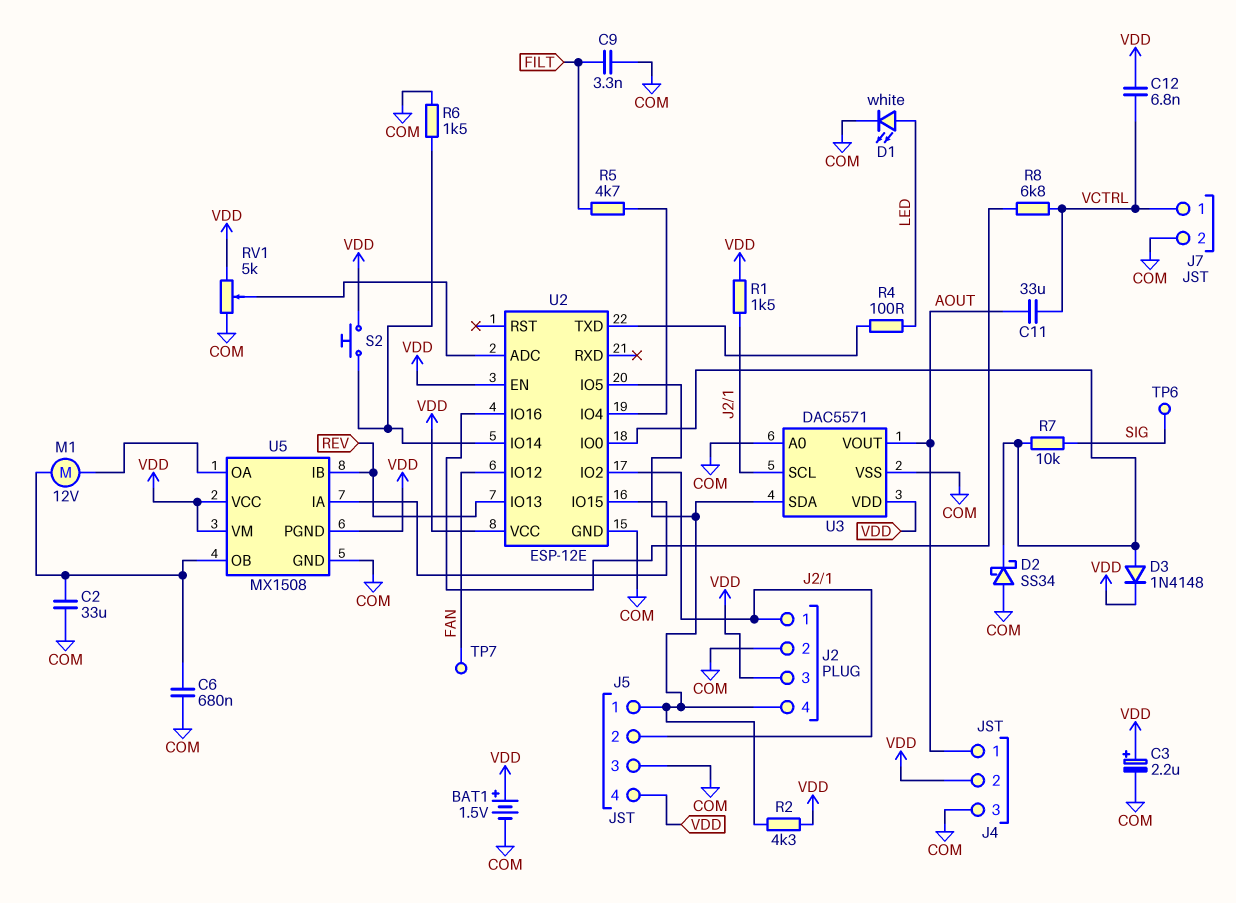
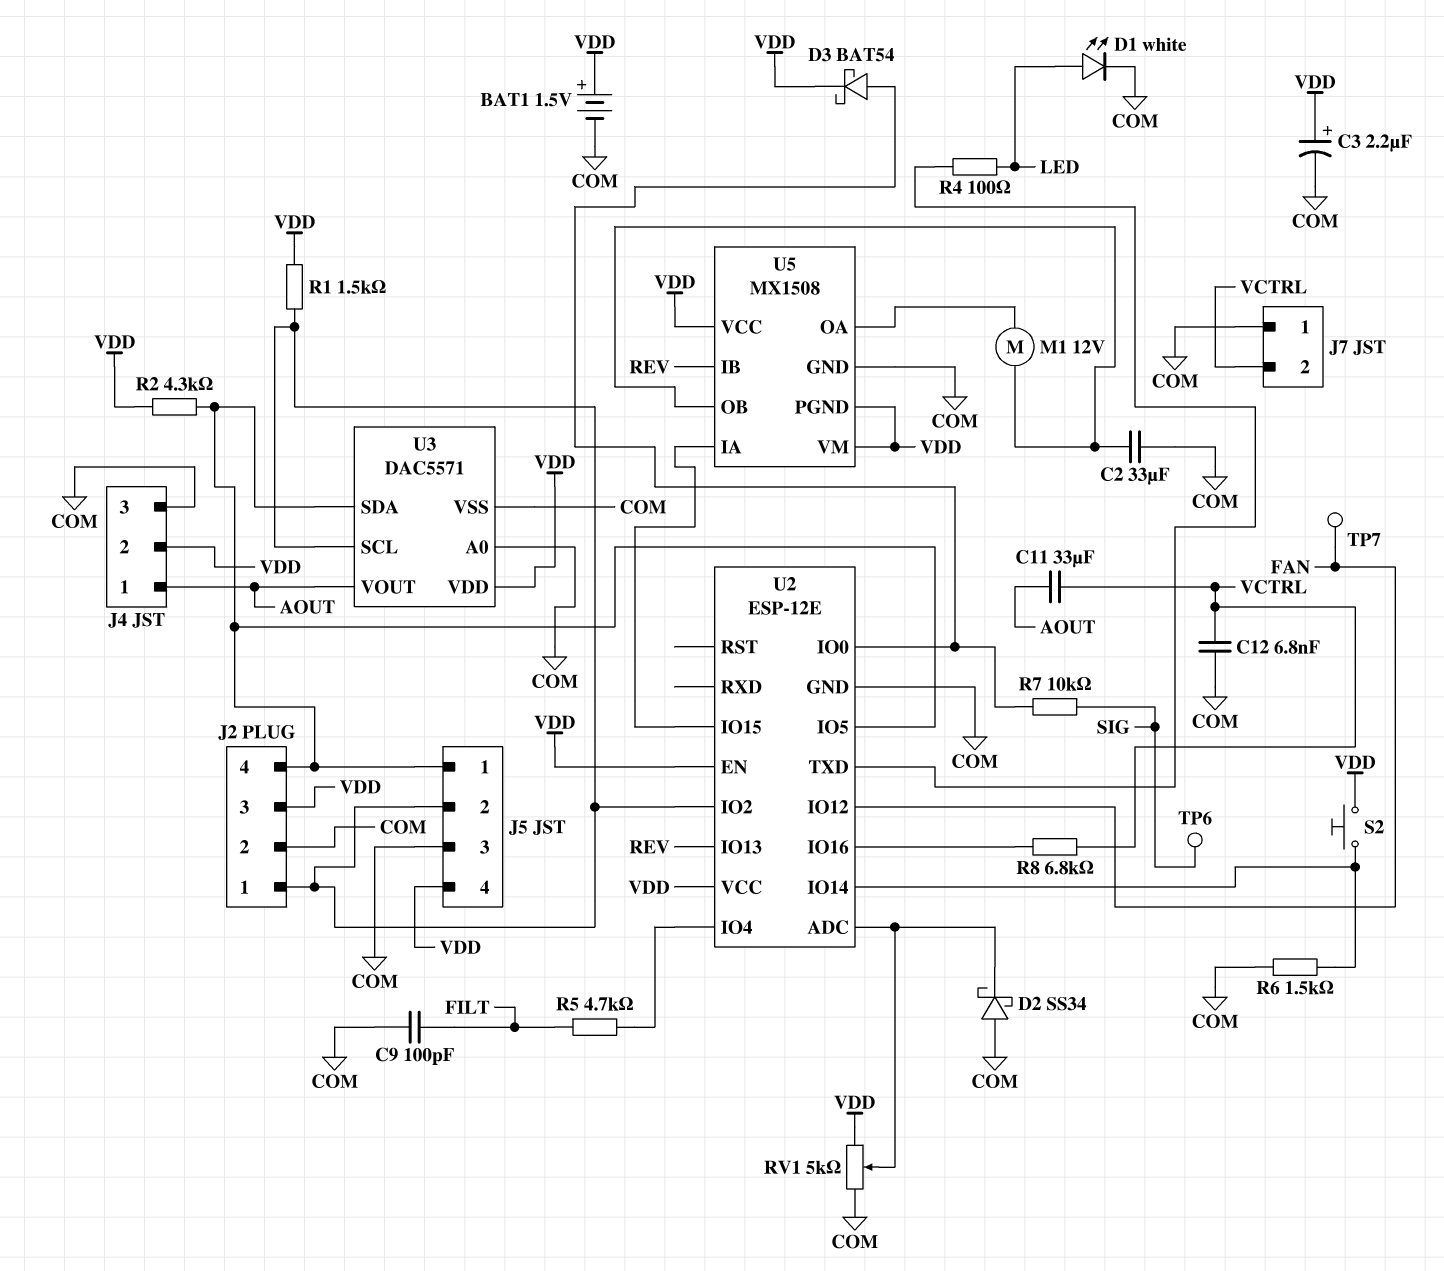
C6: 680nF (COM, U5/OB) -> none
C9: 3.3nF (COM, FILT) -> 100pF (COM, FILT)
C12: 6.8nF (VCTRL, VDD) -> 6.8nF (COM, VCTRL)
D2: schottky SS34 (A COM, K U2/IO0) -> schottky SS34 (A COM, K U2/ADC)
D3: diode 1N4148 (A U2/IO0, K VDD) -> schottky BAT54 (A U2/IO0, K VDD)
J7 pin 1: VCTRL -> COM
J7 pin 2: COM -> VCTRL

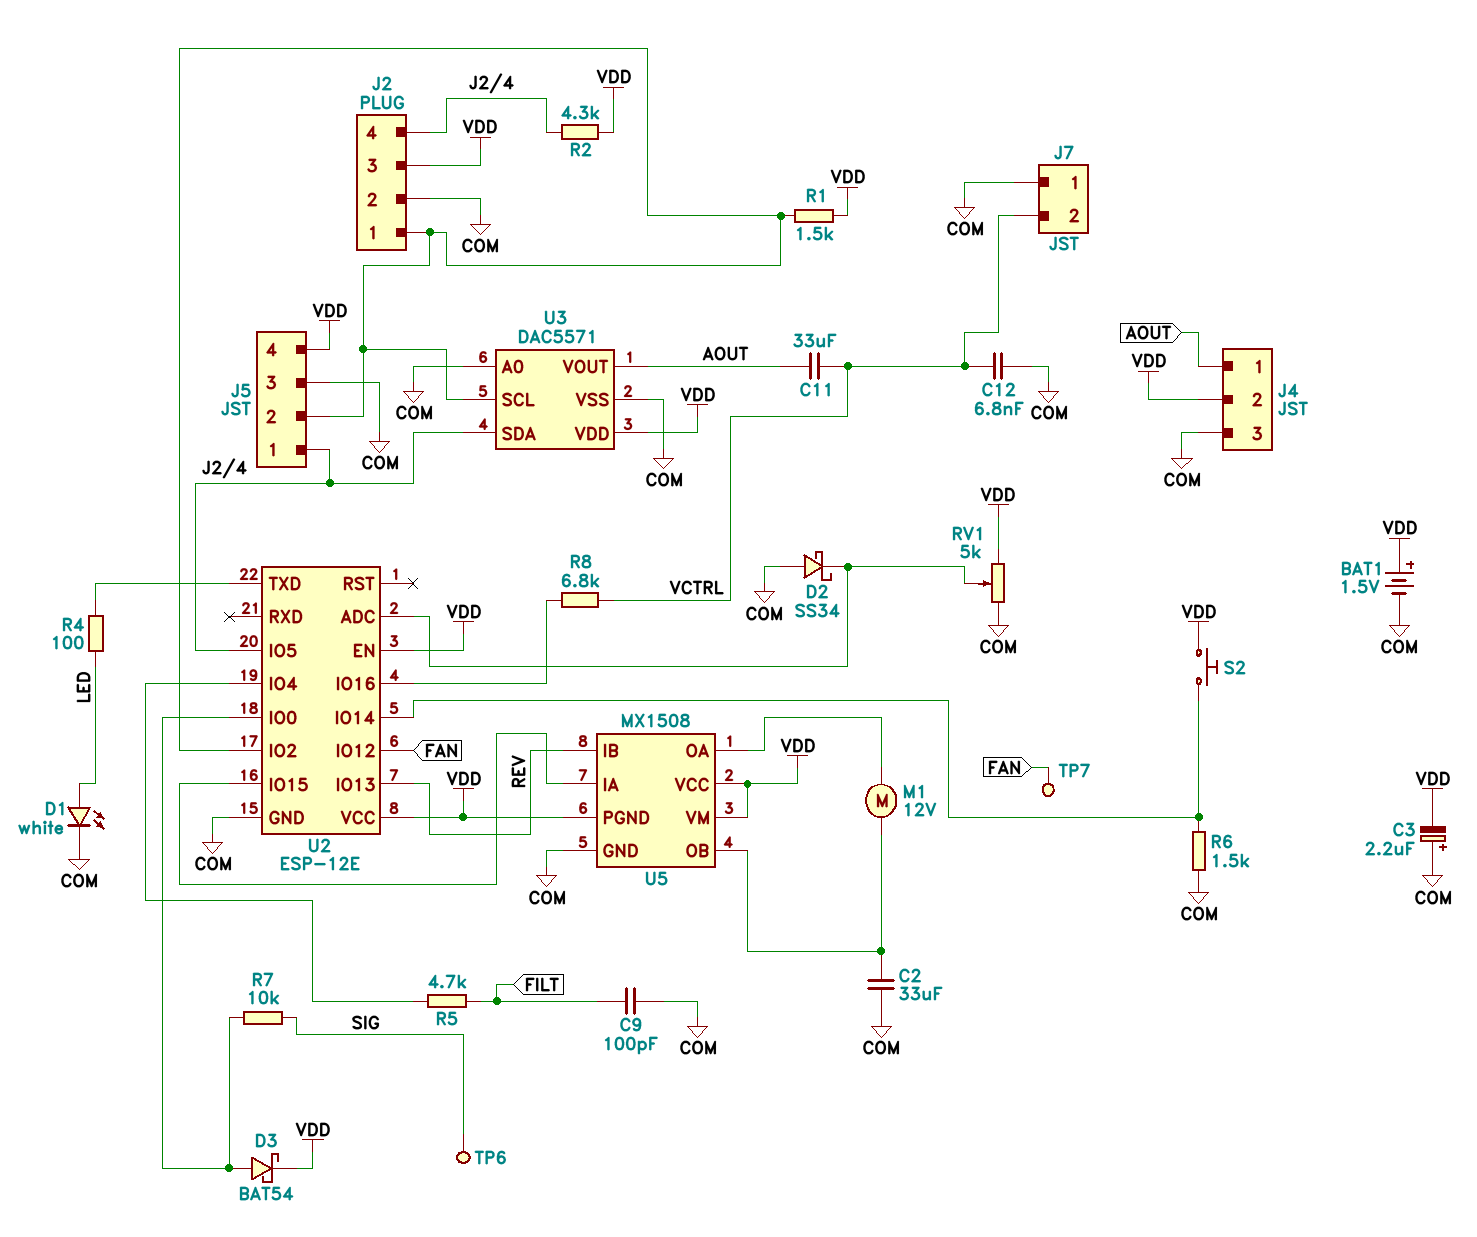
C3: 2.2uF (plus VDD, minus COM) -> 2.2uF (plus COM, minus VDD)

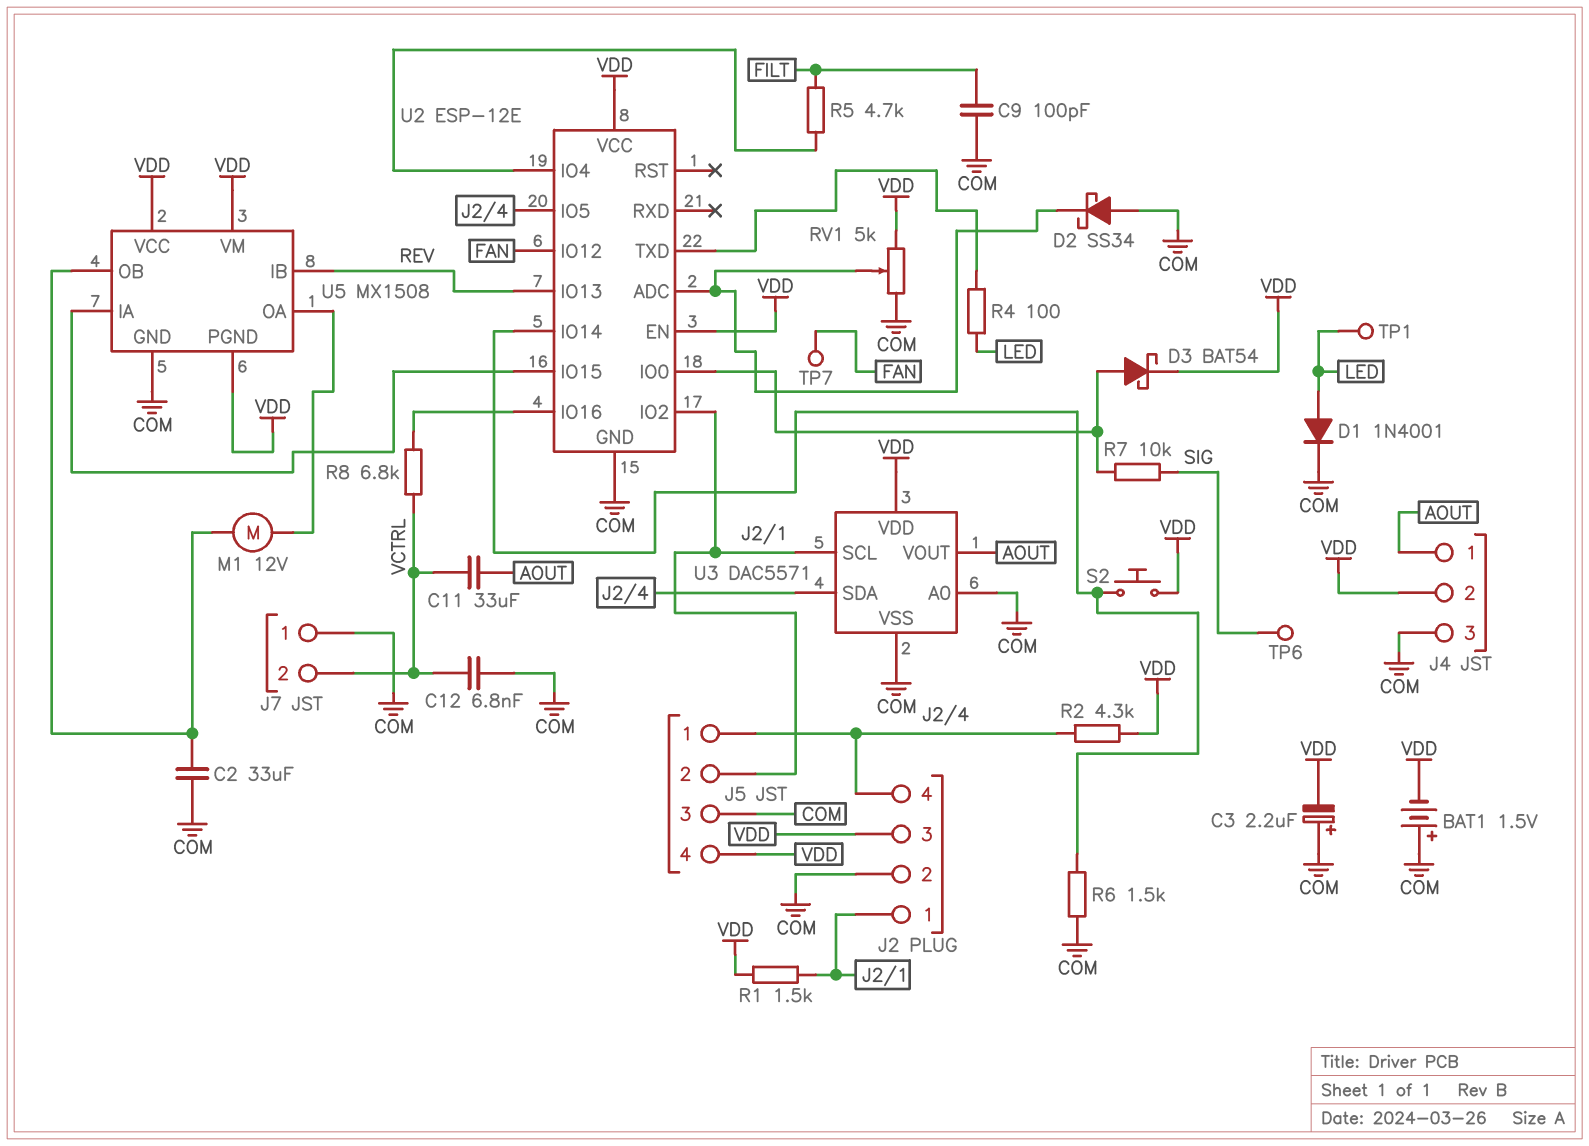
BAT1: 1.5V (plus VDD, minus COM) -> 1.5V (plus COM, minus VDD)
D1: LED white (A LED, K COM) -> diode 1N4001 (A LED, K COM)
TP1: none -> test point (LED)

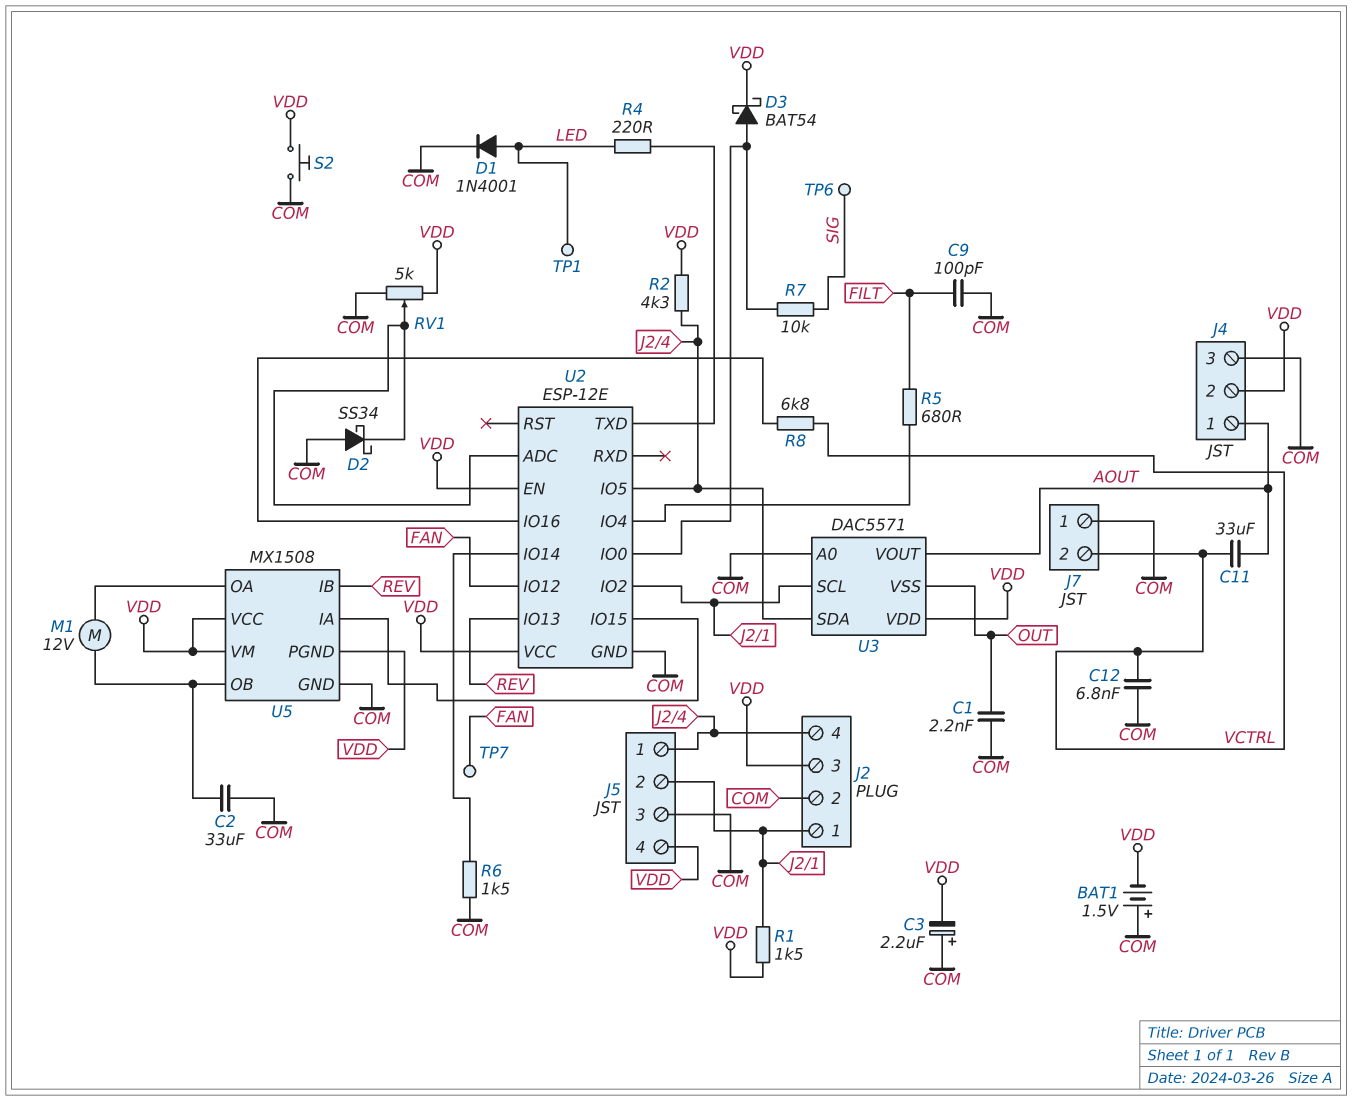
C1: none -> 2.2nF (COM, OUT)
R4: 100 (LED, U2/TXD) -> 220 (LED, U2/TXD)
R5: 4.7k (FILT, U2/IO4) -> 680 (FILT, U2/IO4)
S2: button (U2/IO14, VDD) -> button (COM, VDD)
U3 pin VSS: COM -> OUT

